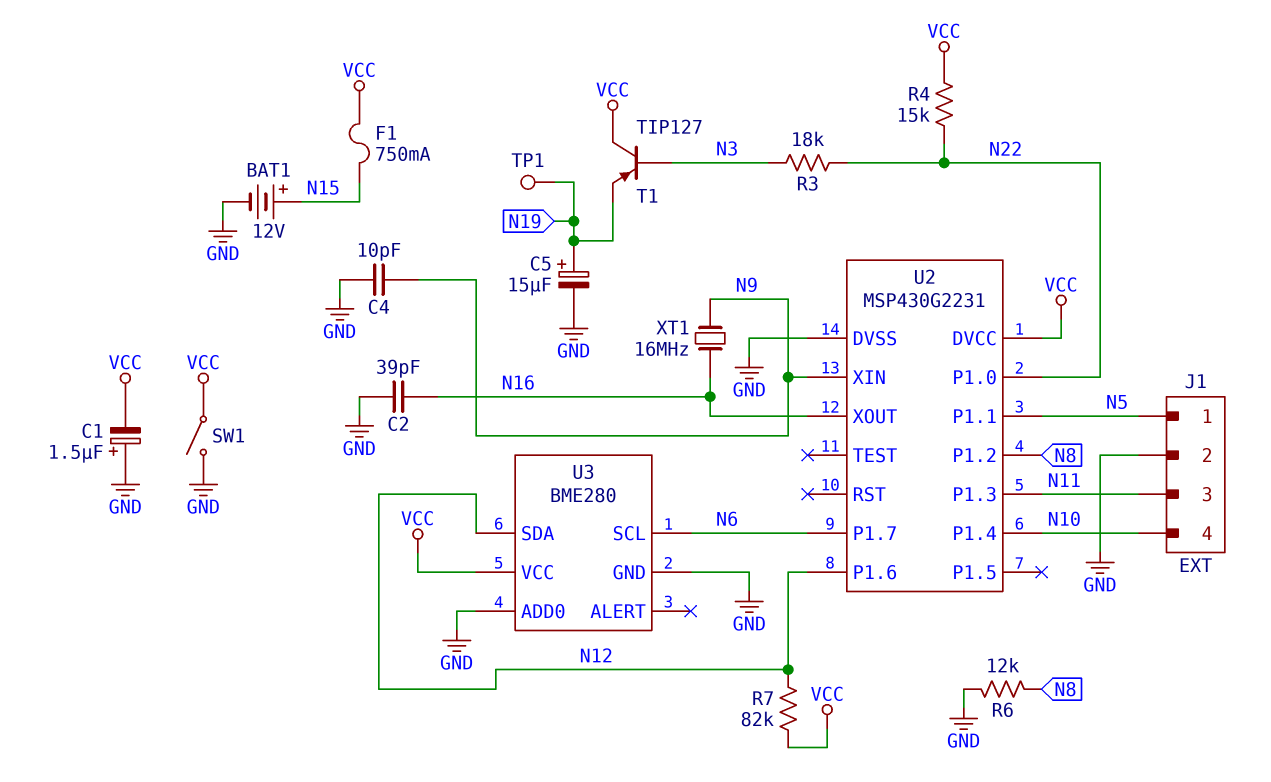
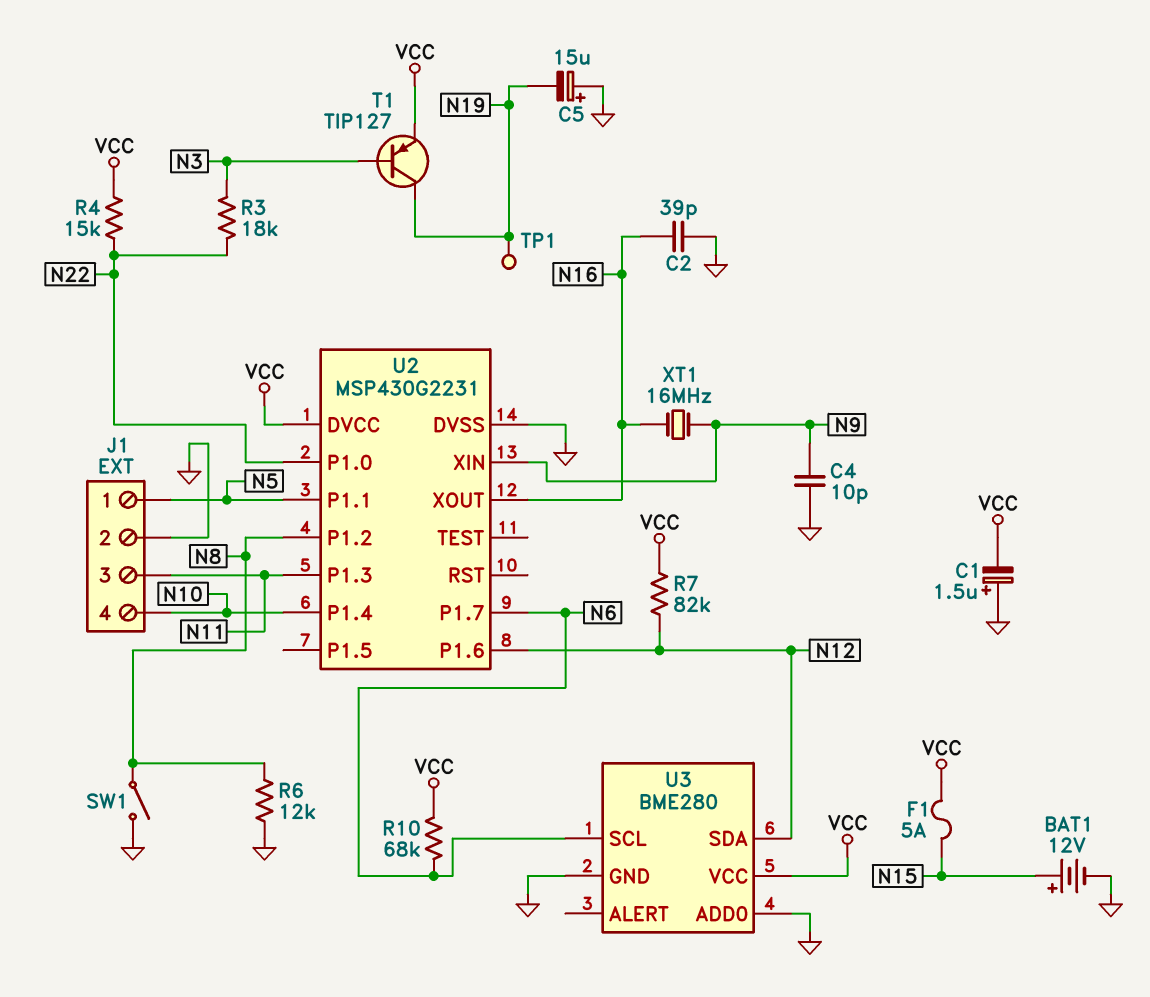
C5: 15uF (plus N19, minus GND) -> 15uF (plus GND, minus N19)
F1: 750mA (N15, VCC) -> 5A (N15, VCC)
R10: none -> 68k (N6, VCC)
SW1: switch (GND, VCC) -> switch (GND, N8)
T1: PNP TIP127 (B N3, C VCC, E N19) -> PNP TIP127 (B N3, C N19, E VCC)

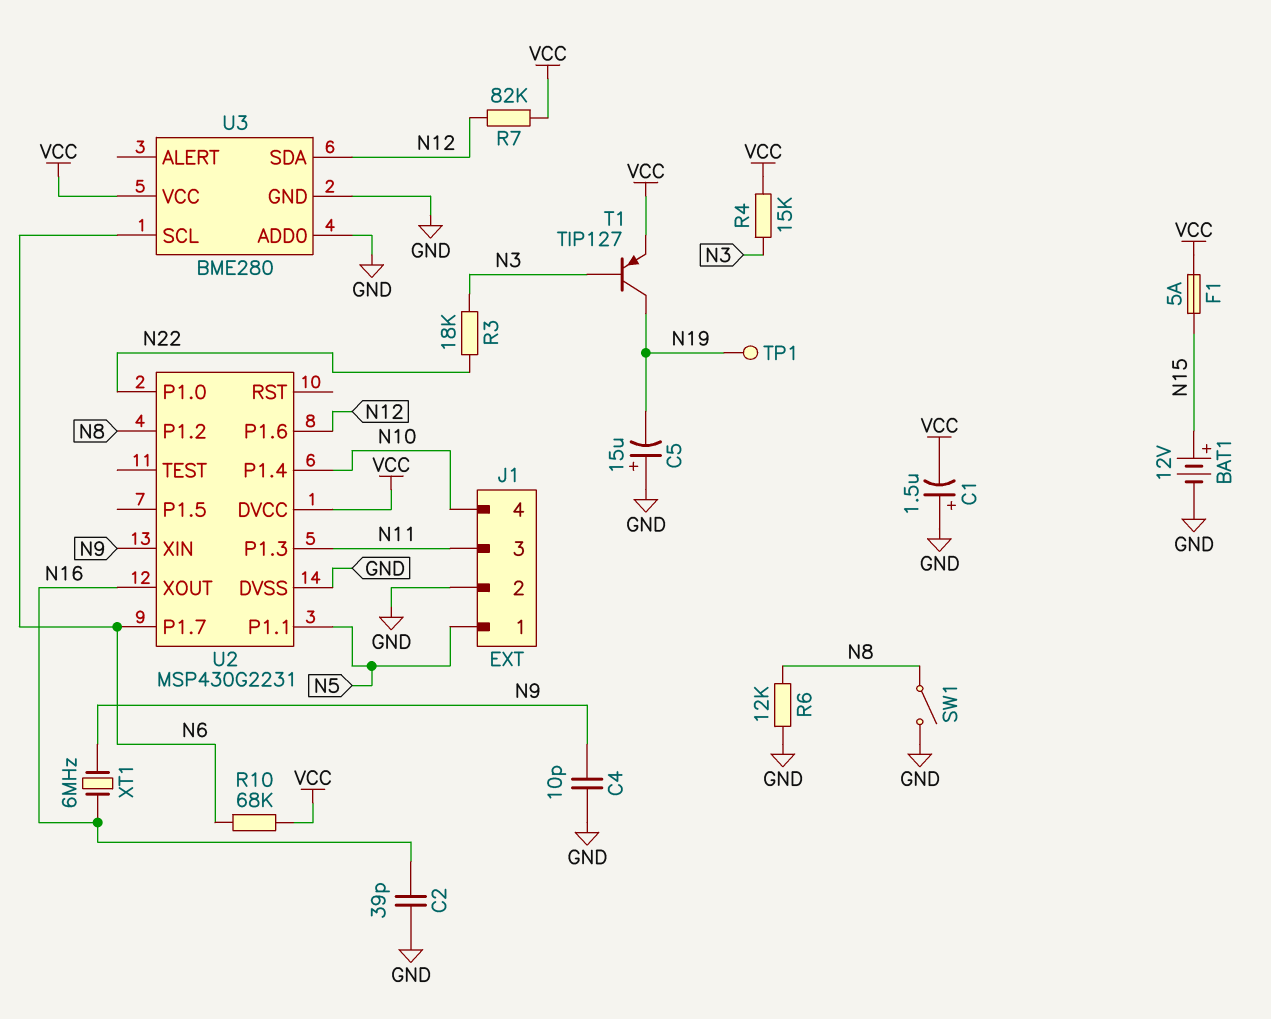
R4: 15k (N22, VCC) -> 15k (N3, VCC)
XT1: 16MHz (N9, N16) -> 6MHz (N9, N16)

